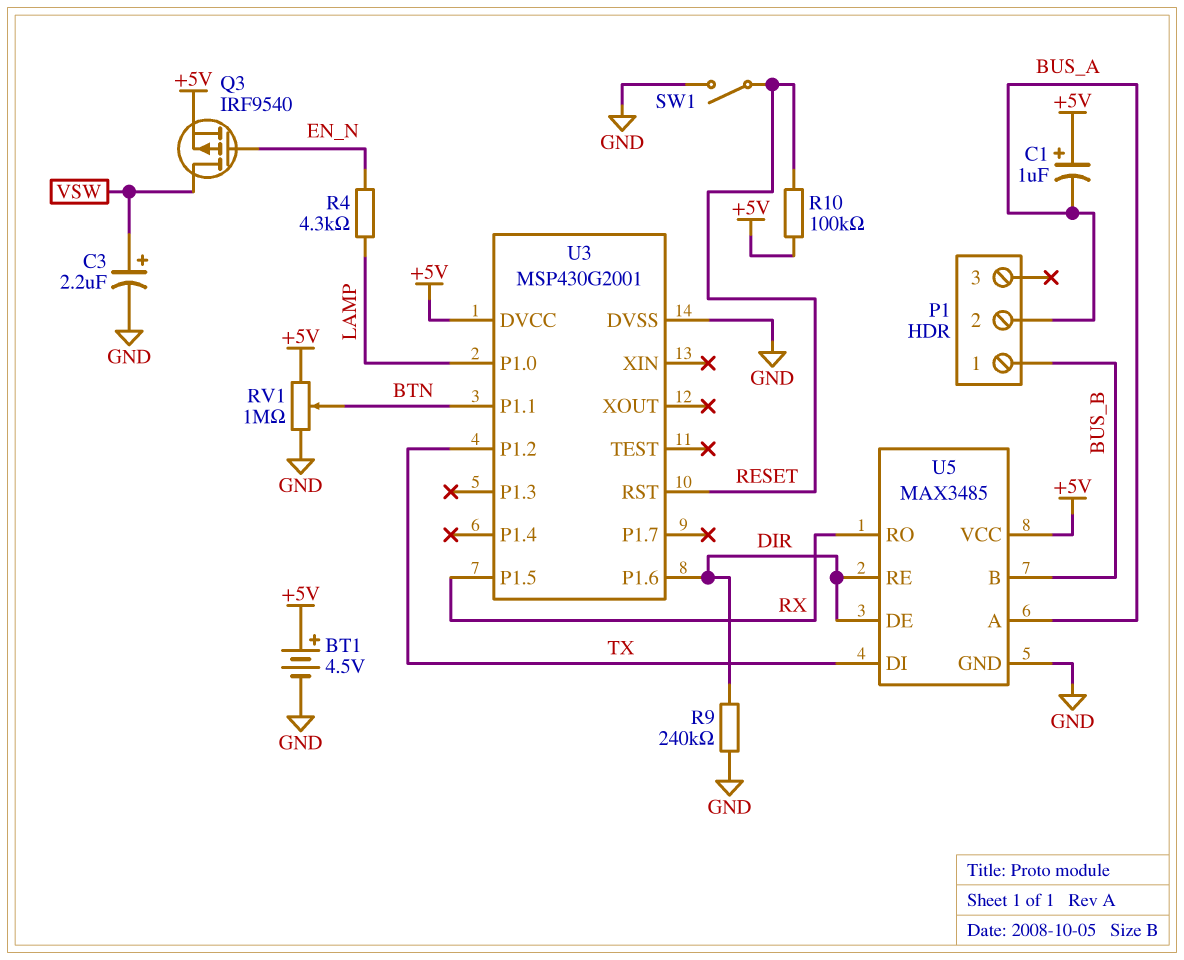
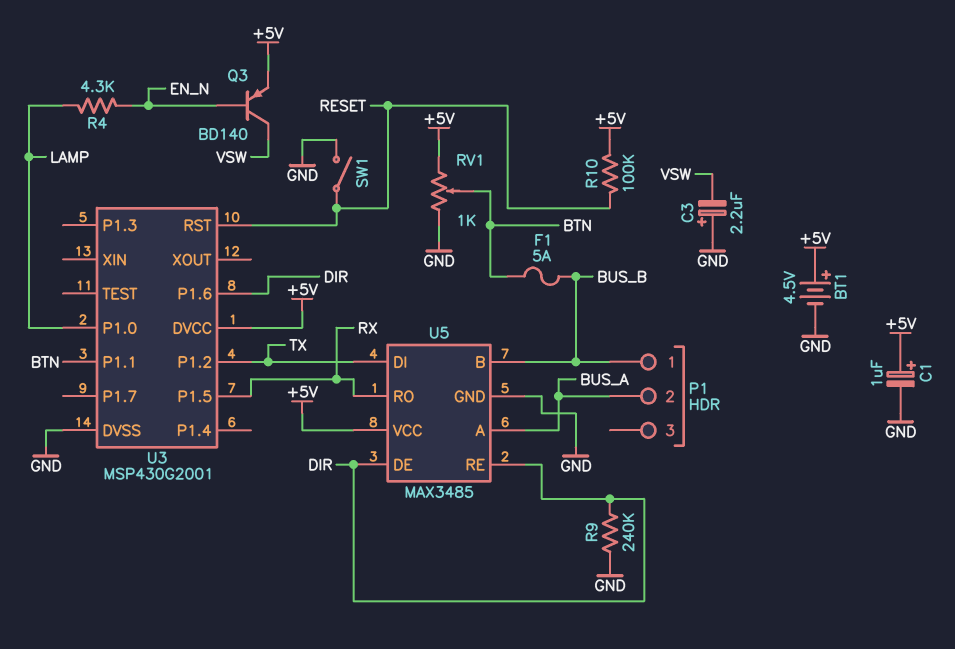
C1: 1uF (plus +5V, minus BUS_A) -> 1uF (plus +5V, minus GND)
C3: 2.2uF (plus VSW, minus GND) -> 2.2uF (plus GND, minus VSW)
F1: none -> 5A (BTN, BUS_B)
Q3: PMOS IRF9540 (G EN_N, D VSW, S +5V) -> PNP BD140 (B EN_N, C VSW, E +5V)
RV1: 1M (+5V, GND, wiper BTN) -> 1k (+5V, GND, wiper BTN)

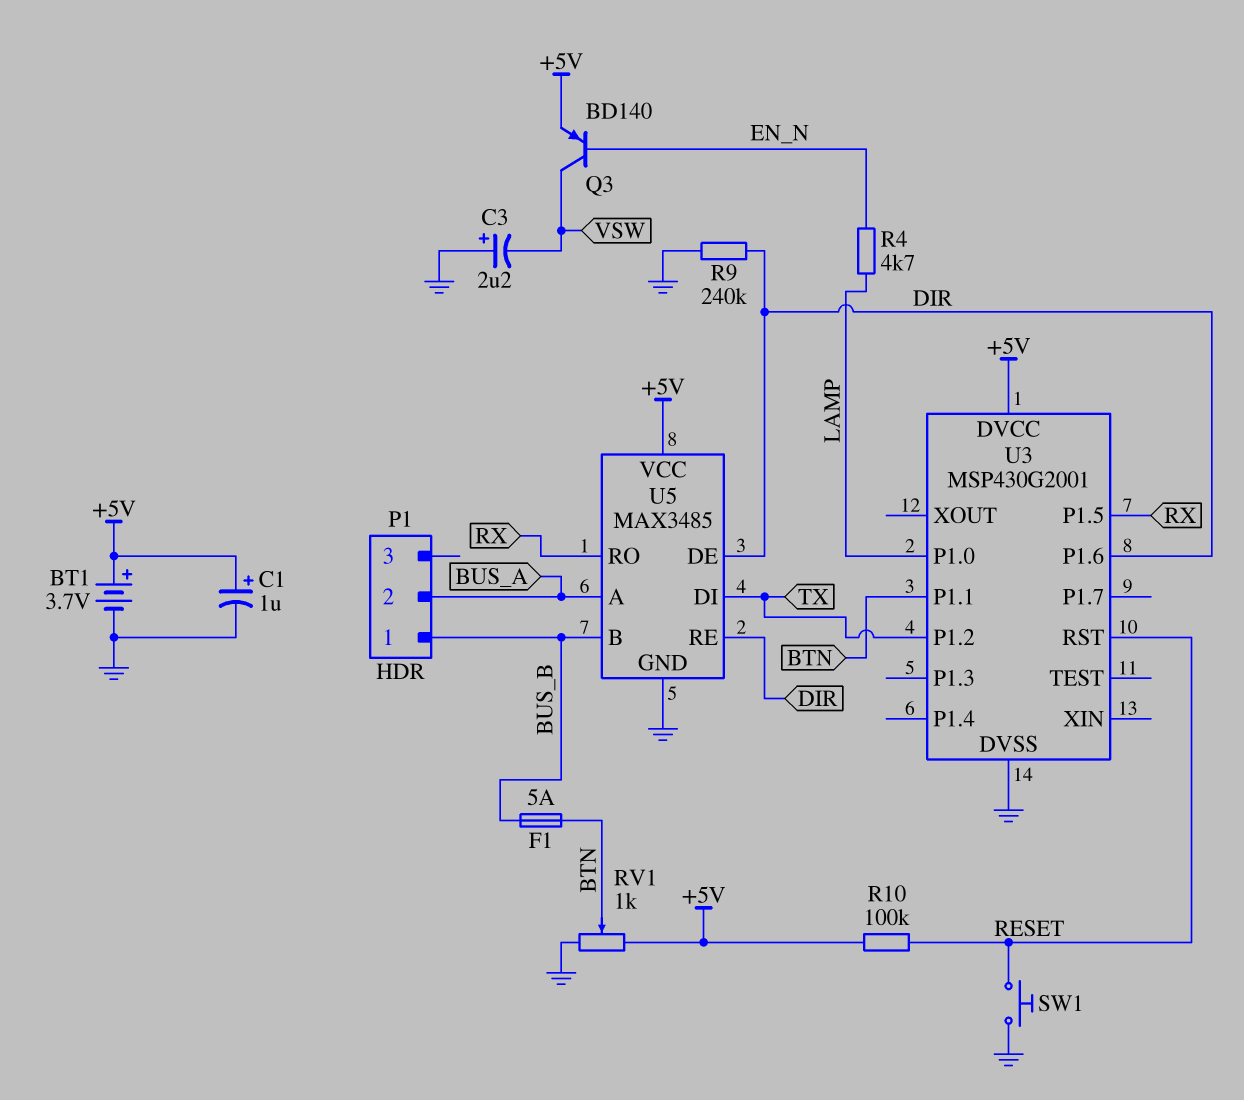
BT1: 4.5V (plus +5V, minus GND) -> 3.7V (plus +5V, minus GND)
R4: 4.3k (EN_N, LAMP) -> 4.7k (EN_N, LAMP)
SW1: switch (GND, RESET) -> button (GND, RESET)

